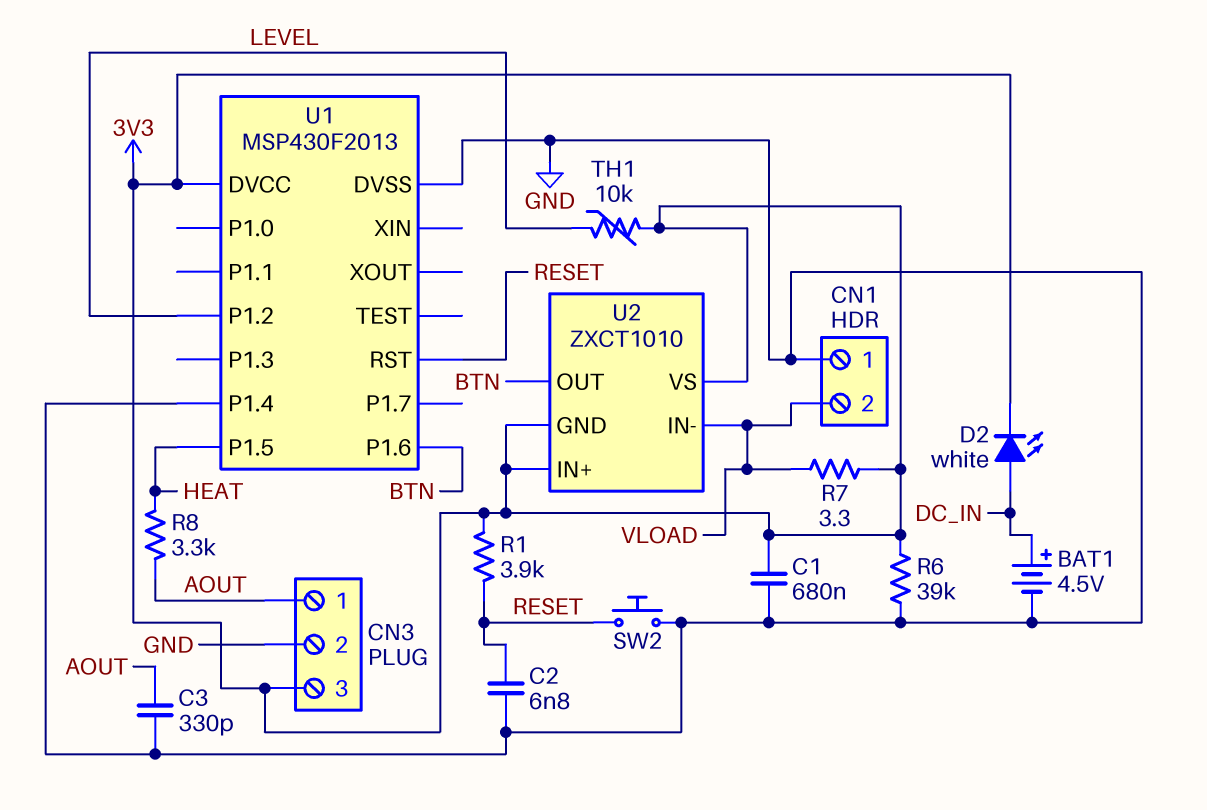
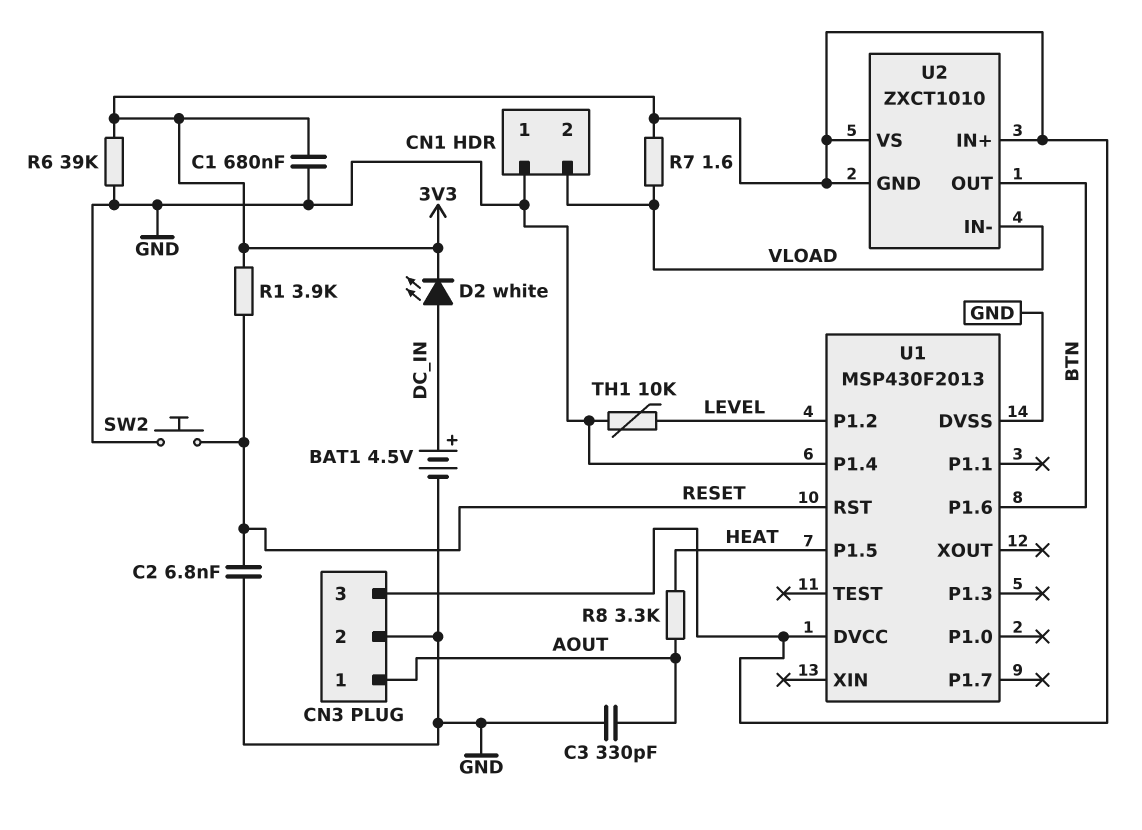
R7: 3.3 (3V3, VLOAD) -> 1.6 (3V3, VLOAD)
TH1: 10k (3V3, LEVEL) -> 10k (GND, LEVEL)

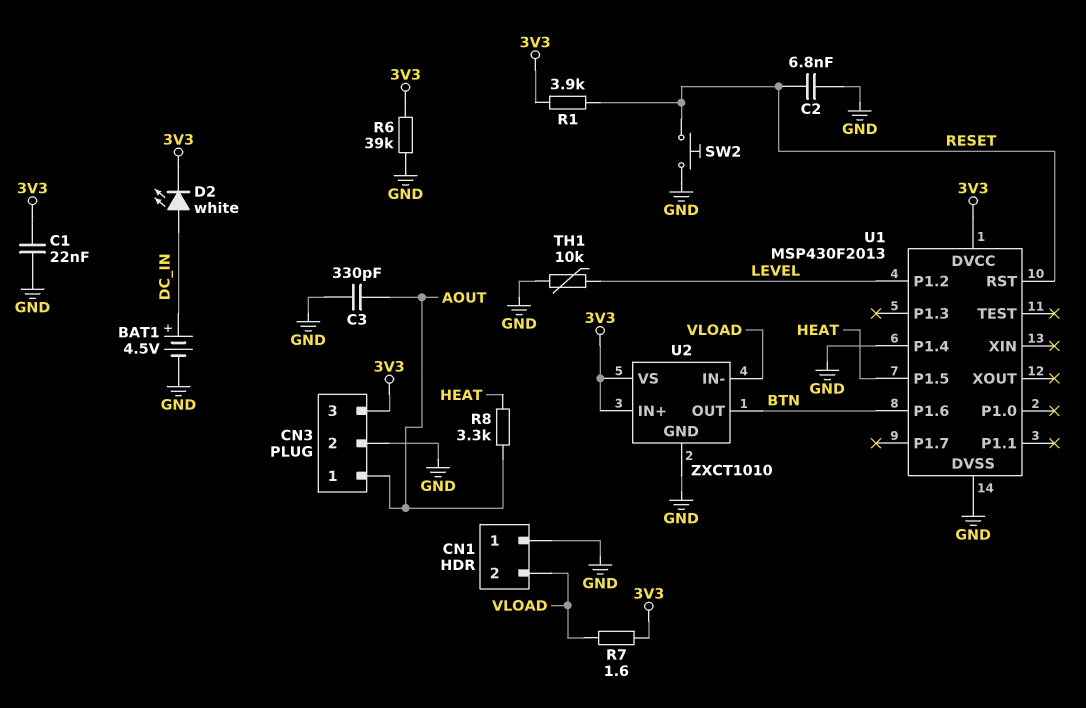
C1: 680nF (3V3, GND) -> 22nF (3V3, GND)
U2 pin GND: 3V3 -> GND

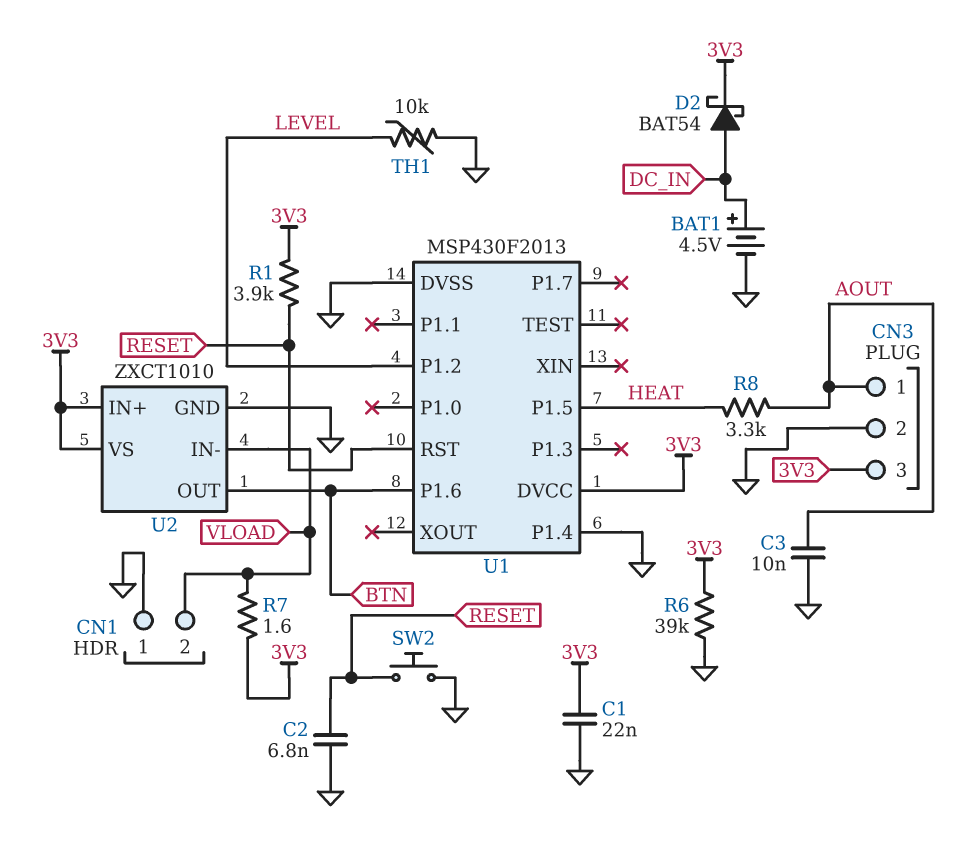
C3: 330pF (AOUT, GND) -> 10nF (AOUT, GND)
D2: LED white (A DC_IN, K 3V3) -> schottky BAT54 (A DC_IN, K 3V3)

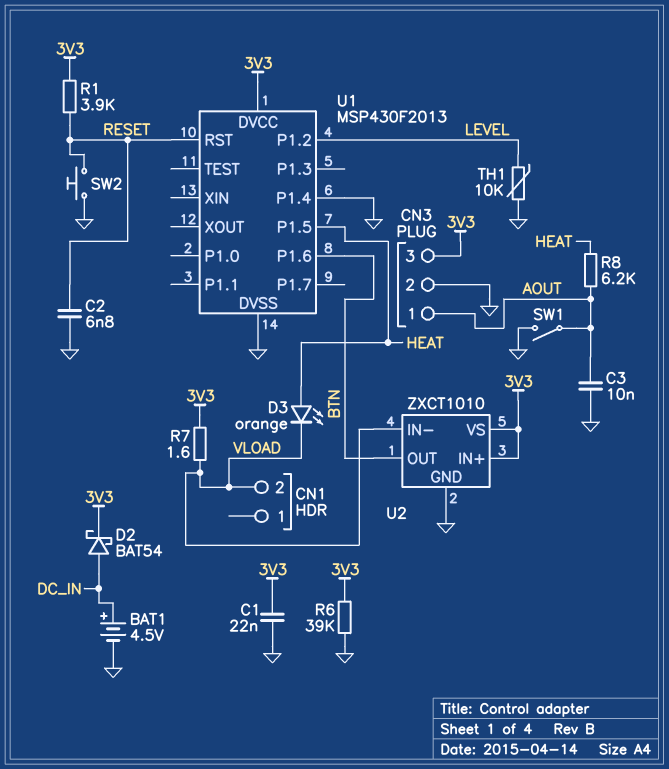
CN1 pin 1: GND -> none
D3: none -> LED orange (A HEAT, K VLOAD)
R8: 3.3k (AOUT, HEAT) -> 6.2k (AOUT, HEAT)
SW1: none -> switch (AOUT, GND)

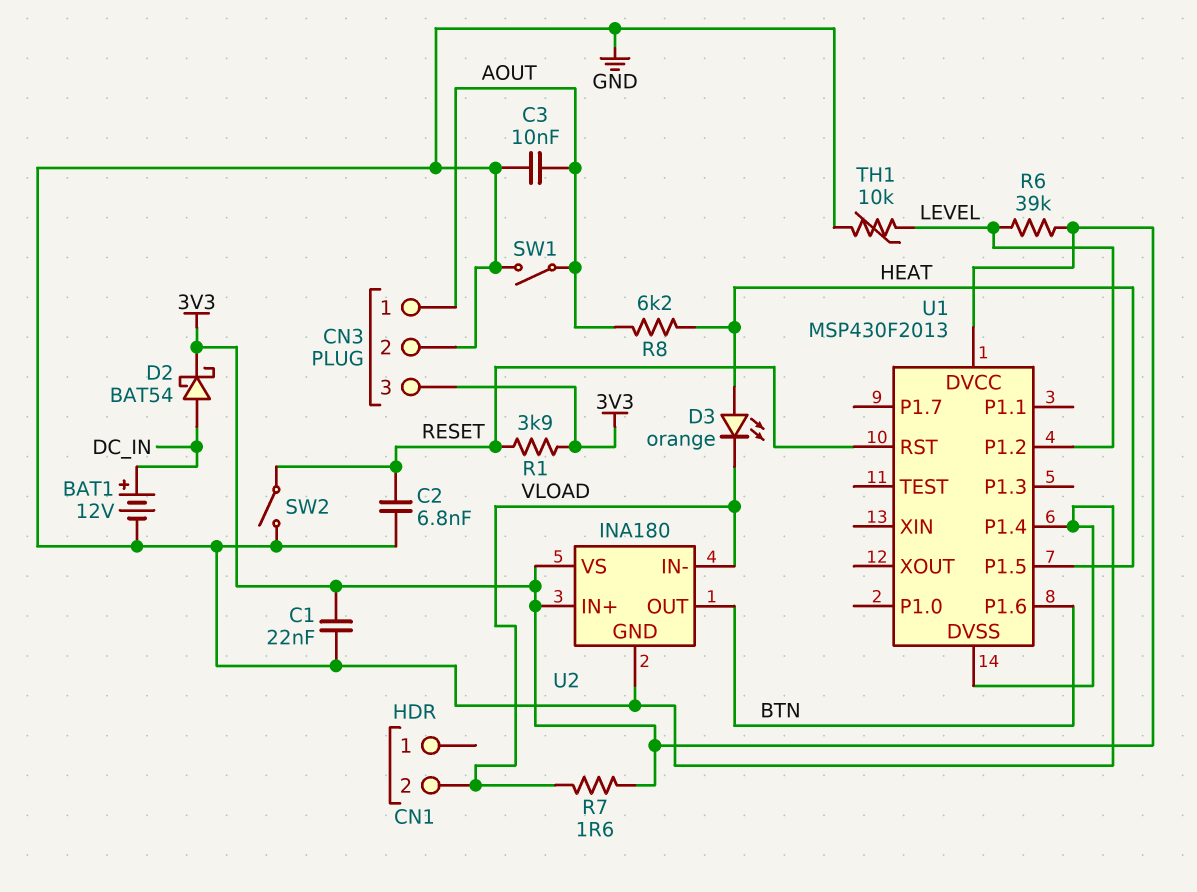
BAT1: 4.5V (plus DC_IN, minus GND) -> 12V (plus DC_IN, minus GND)
R6: 39k (3V3, GND) -> 39k (3V3, LEVEL)
SW2: button (GND, RESET) -> switch (GND, RESET)
U2: ZXCT1010 -> INA180

